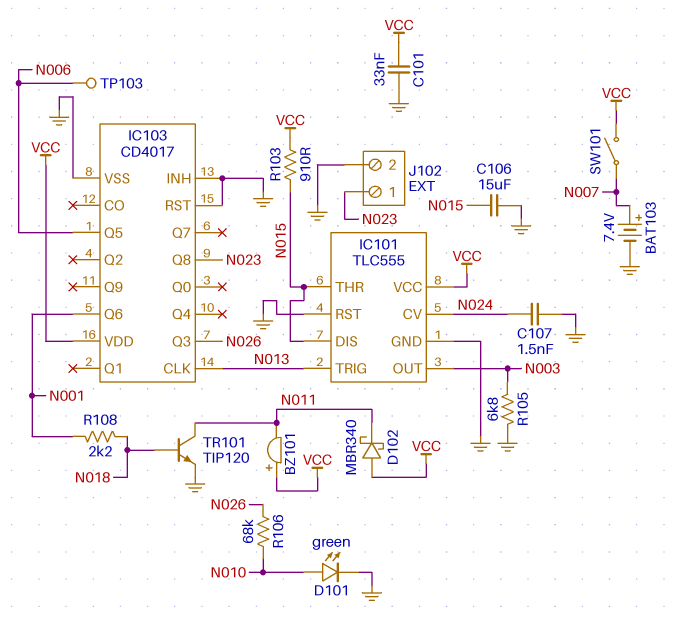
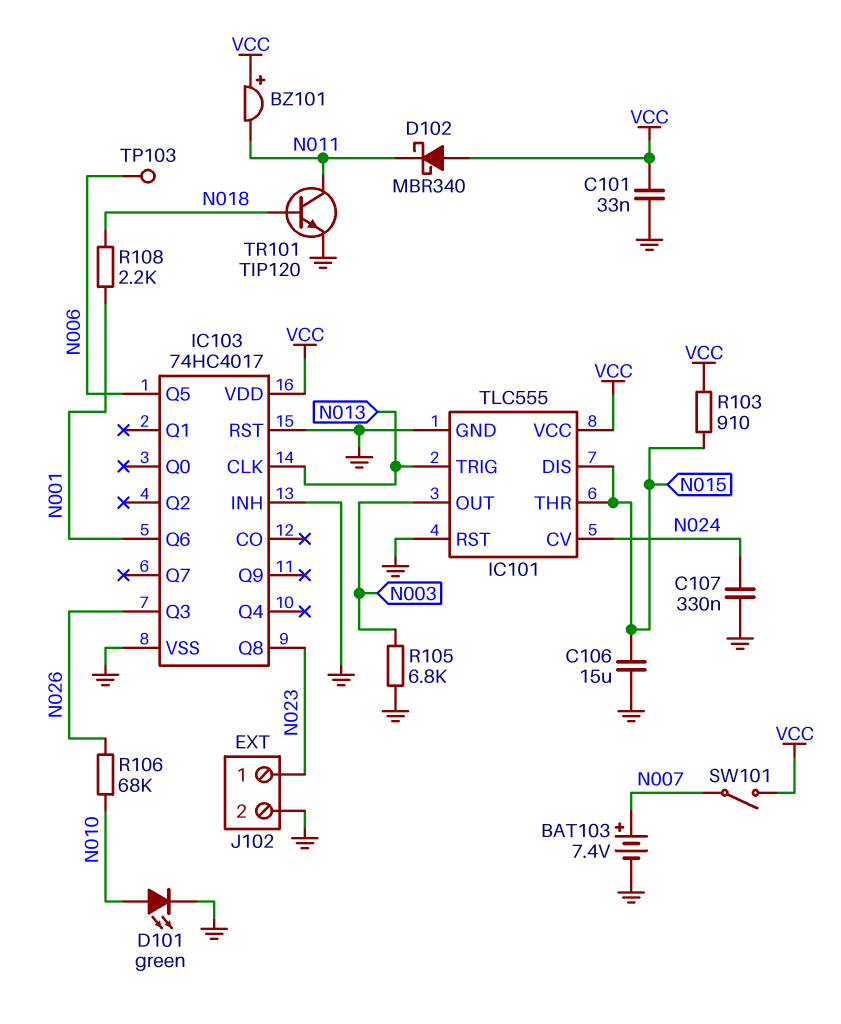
C107: 1.5nF (GND, N024) -> 330nF (GND, N024)
IC103: CD4017 -> 74HC4017

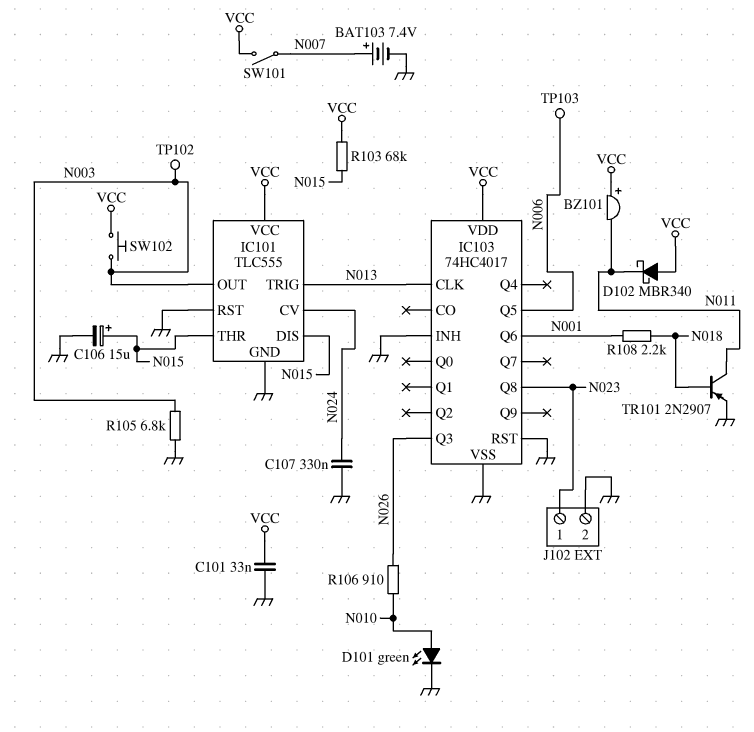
C106: 15uF (GND, N015) -> 15uF (plus N015, minus GND)
R103: 910 (N015, VCC) -> 68k (N015, VCC)
R106: 68k (N010, N026) -> 910 (N010, N026)
SW102: none -> button (N003, VCC)
TP102: none -> test point (N003)
TR101: NPN TIP120 (B N018, C N011, E GND) -> PNP 2N2907 (B N018, C N011, E GND)

